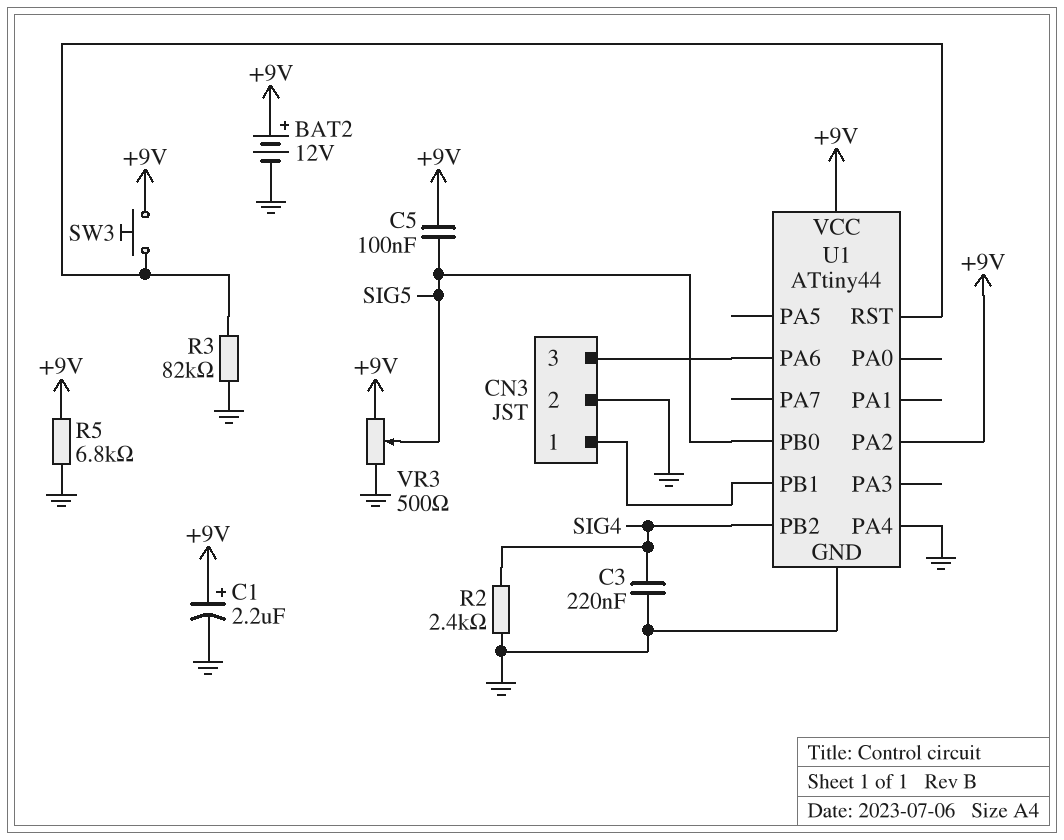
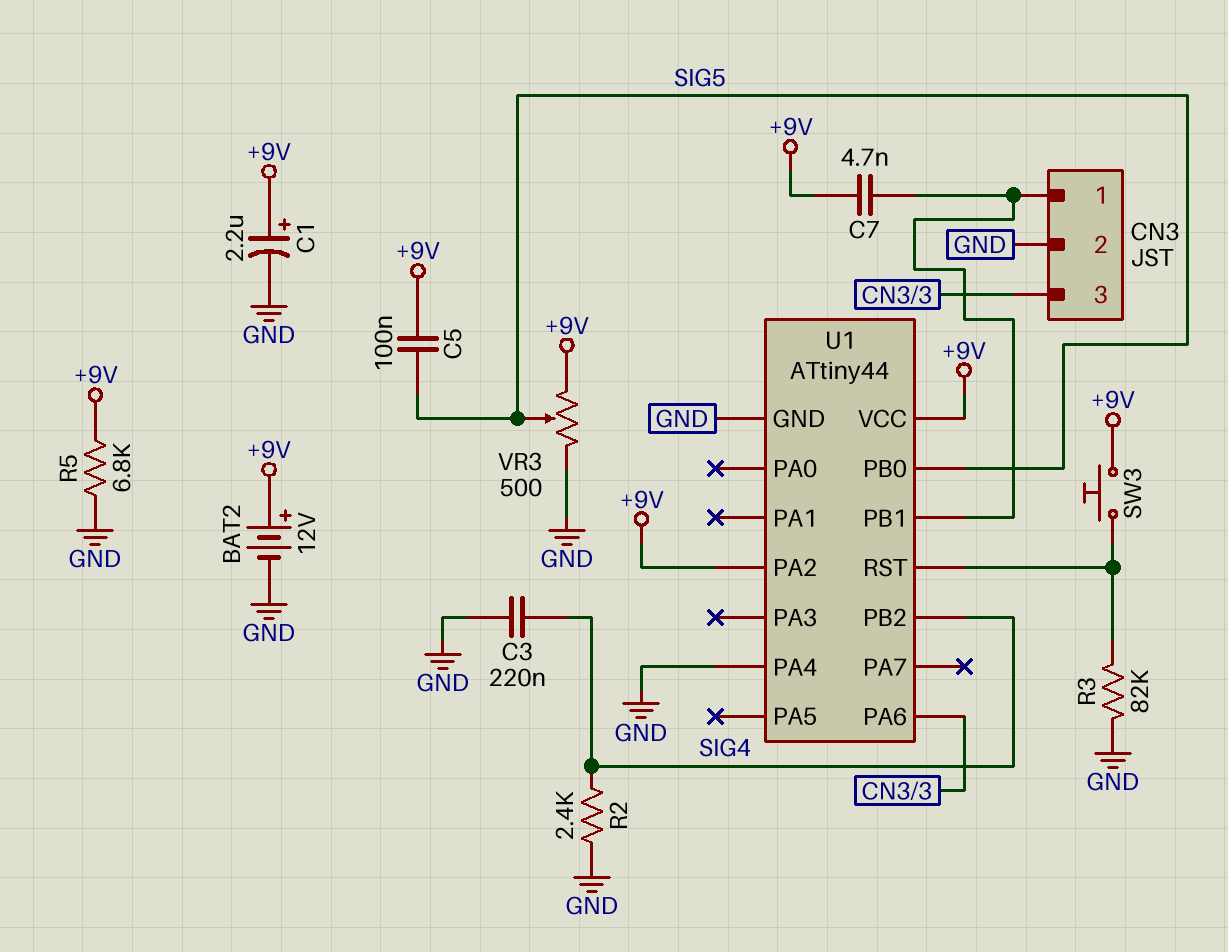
C7: none -> 4.7nF (+9V, CN3/1)

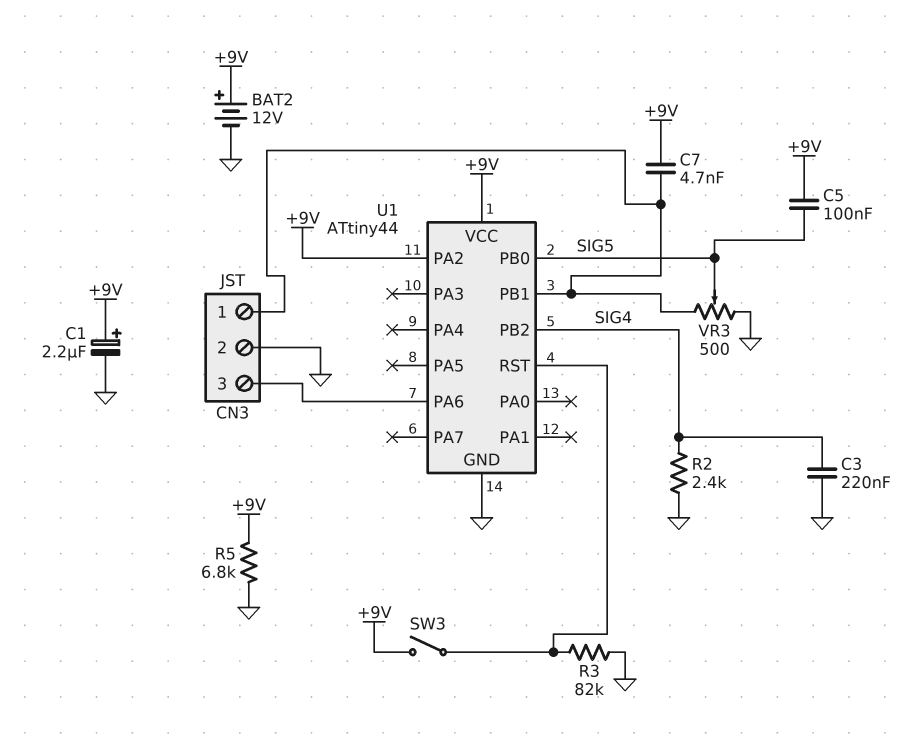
SW3: button (+9V, U1/RST) -> switch (+9V, U1/RST)
U1 pin PA4: GND -> none
VR3: 500 (+9V, GND, wiper SIG5) -> 500 (CN3/1, GND, wiper SIG5)

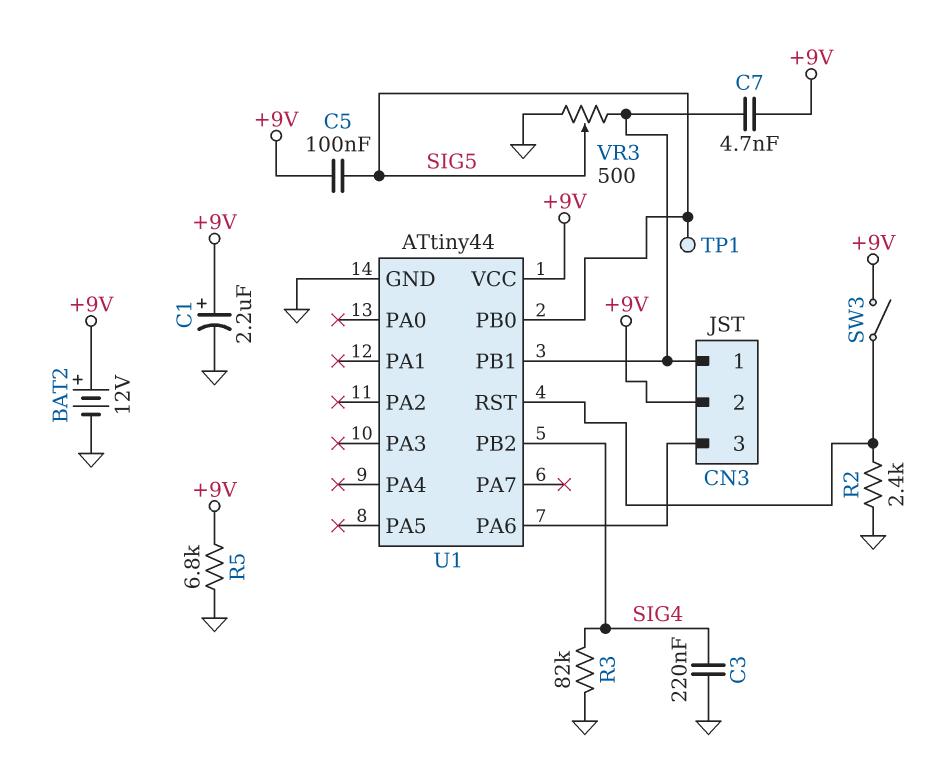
CN3 pin 2: GND -> +9V
R2: 2.4k (GND, SIG4) -> 2.4k (GND, U1/RST)
R3: 82k (GND, U1/RST) -> 82k (GND, SIG4)
TP1: none -> test point (SIG5)
U1 pin PA2: +9V -> none

